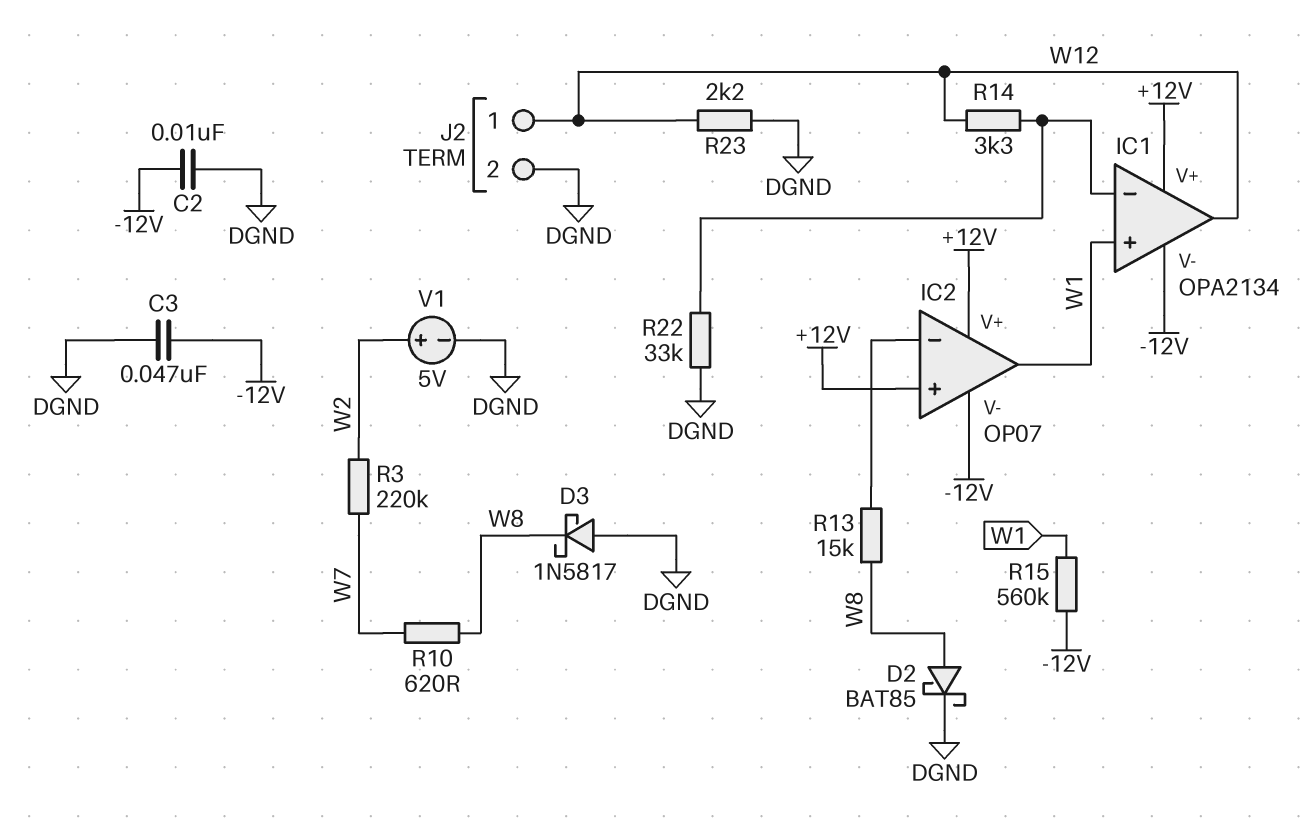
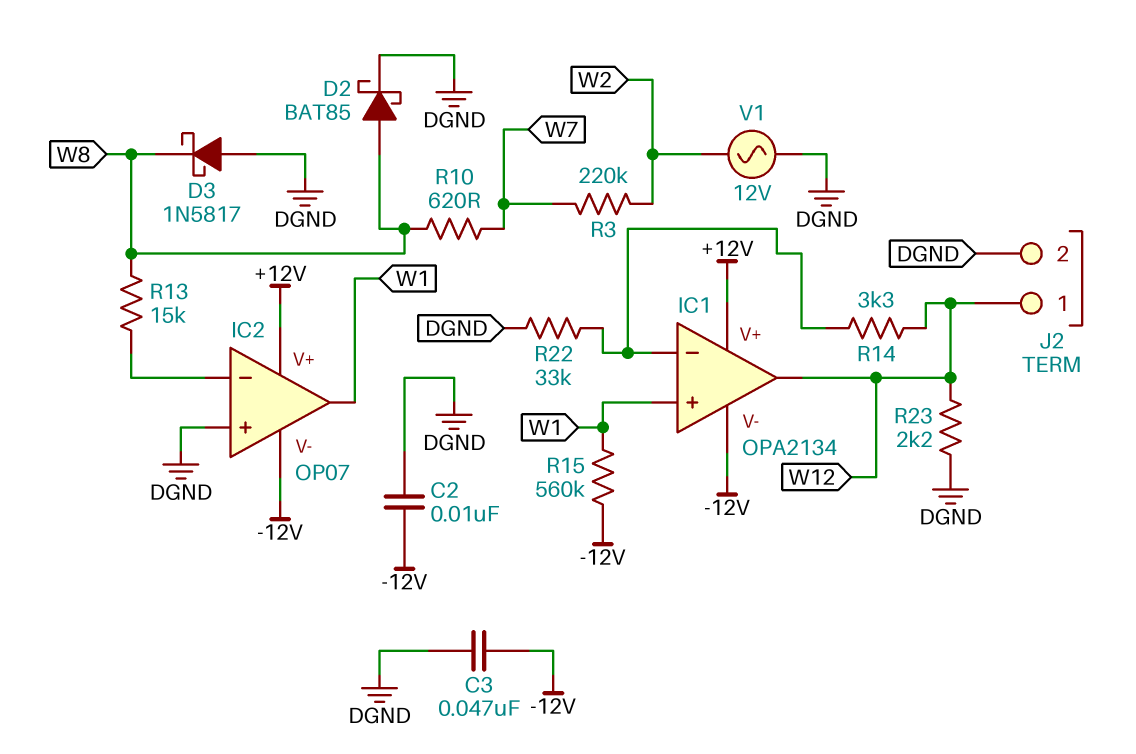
IC2 pin in+: +12V -> DGND
V1: 5V (plus W2, minus DGND) -> AC 12V (DGND, W2)

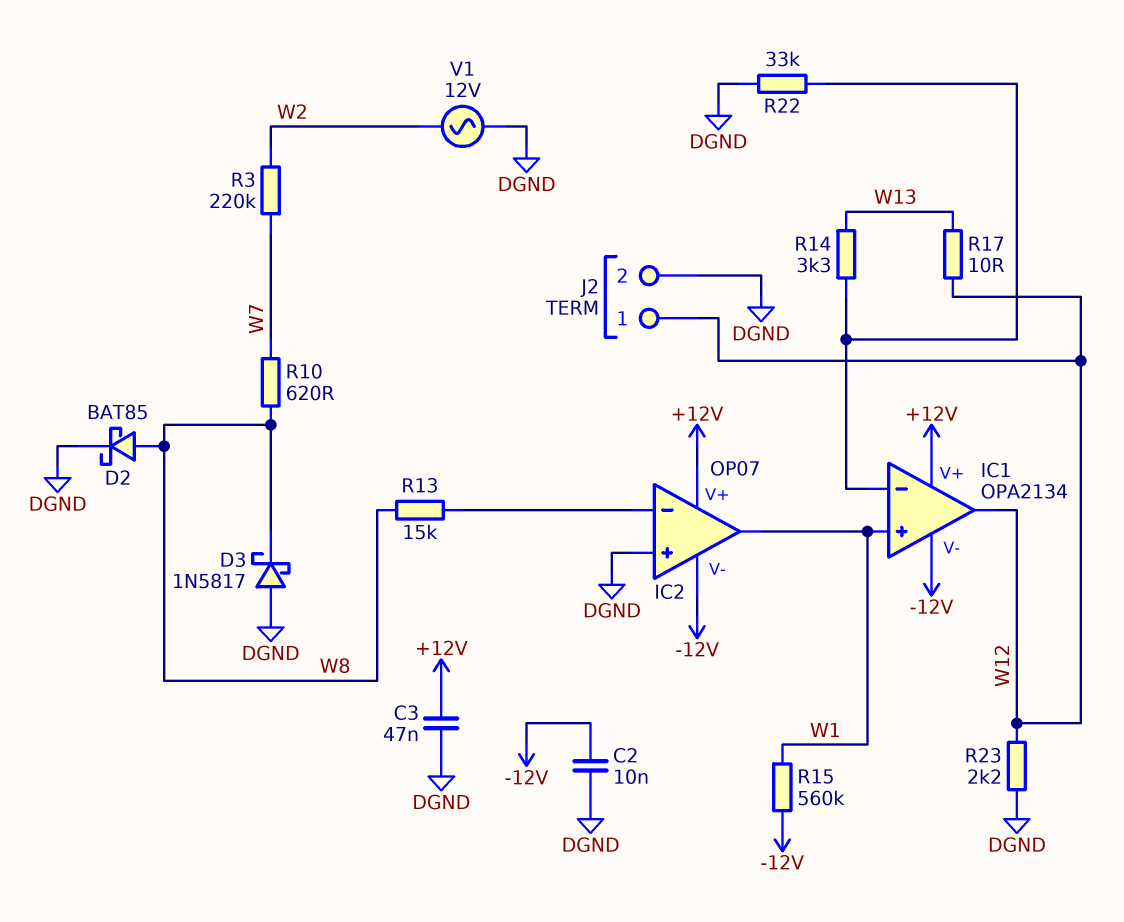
C3: 47nF (-12V, DGND) -> 47nF (+12V, DGND)
R14: 3.3k (IC1/in-, W12) -> 3.3k (IC1/in-, W13)
R17: none -> 10 (W12, W13)

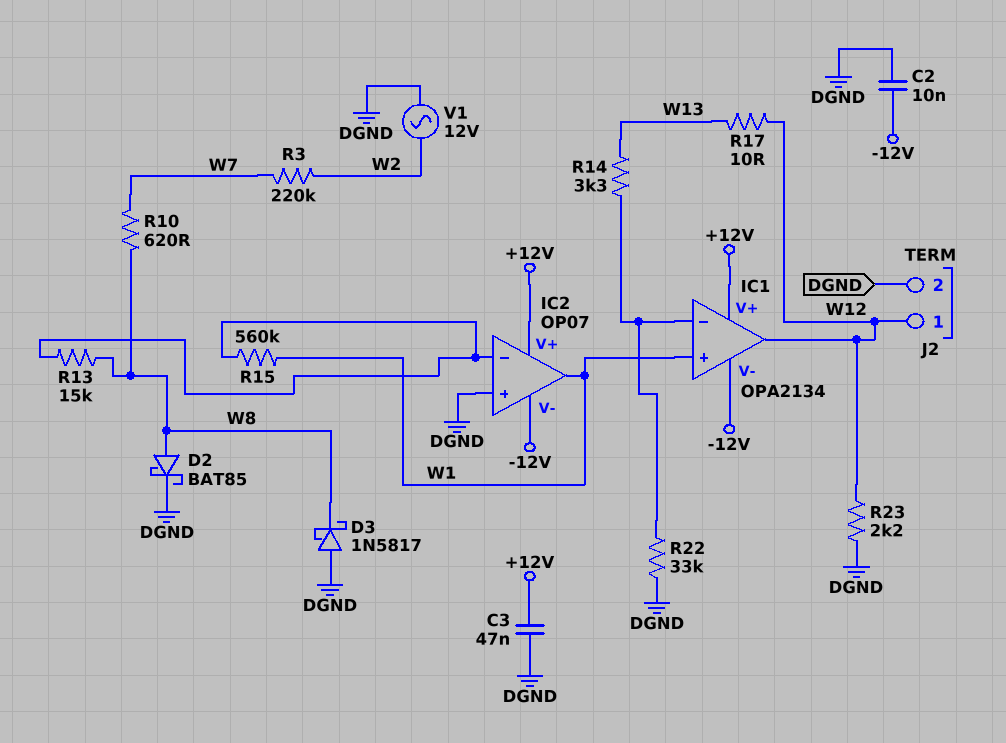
R15: 560k (-12V, W1) -> 560k (IC2/in-, W1)

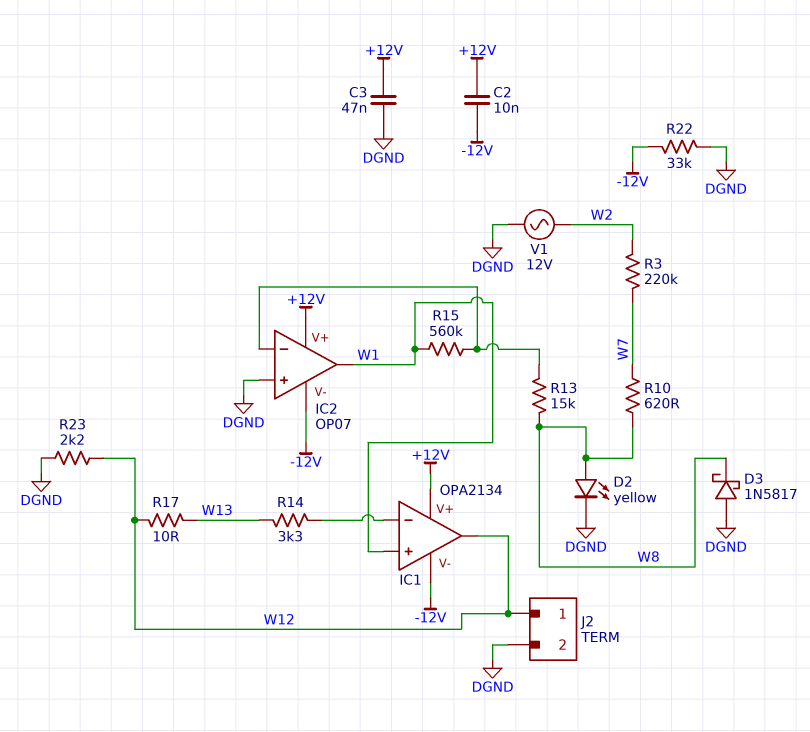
C2: 10nF (-12V, DGND) -> 10nF (+12V, -12V)
D2: schottky BAT85 (A W8, K DGND) -> LED yellow (A W8, K DGND)
R22: 33k (DGND, IC1/in-) -> 33k (-12V, DGND)

